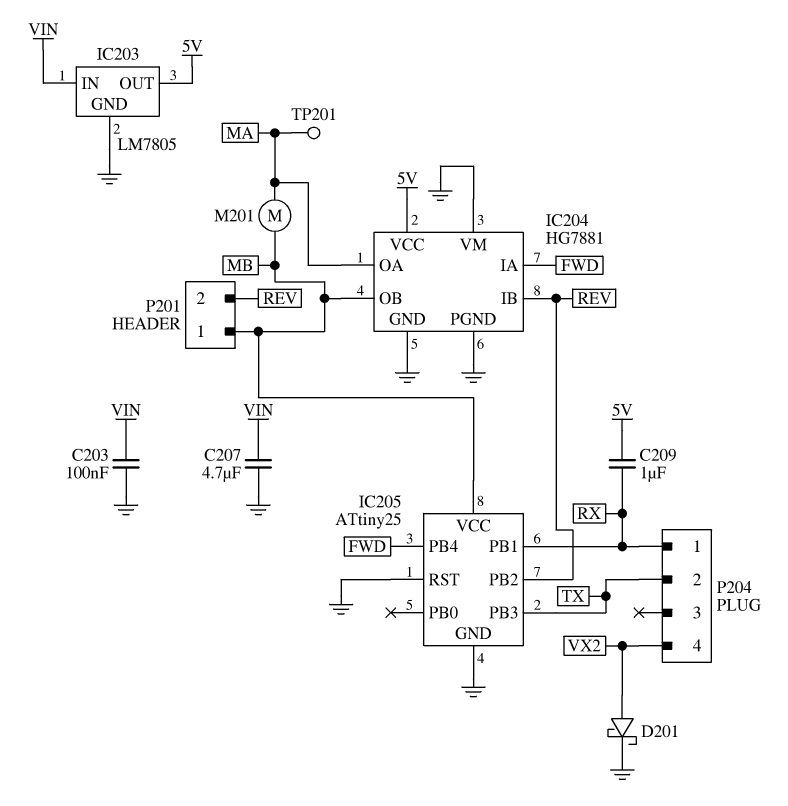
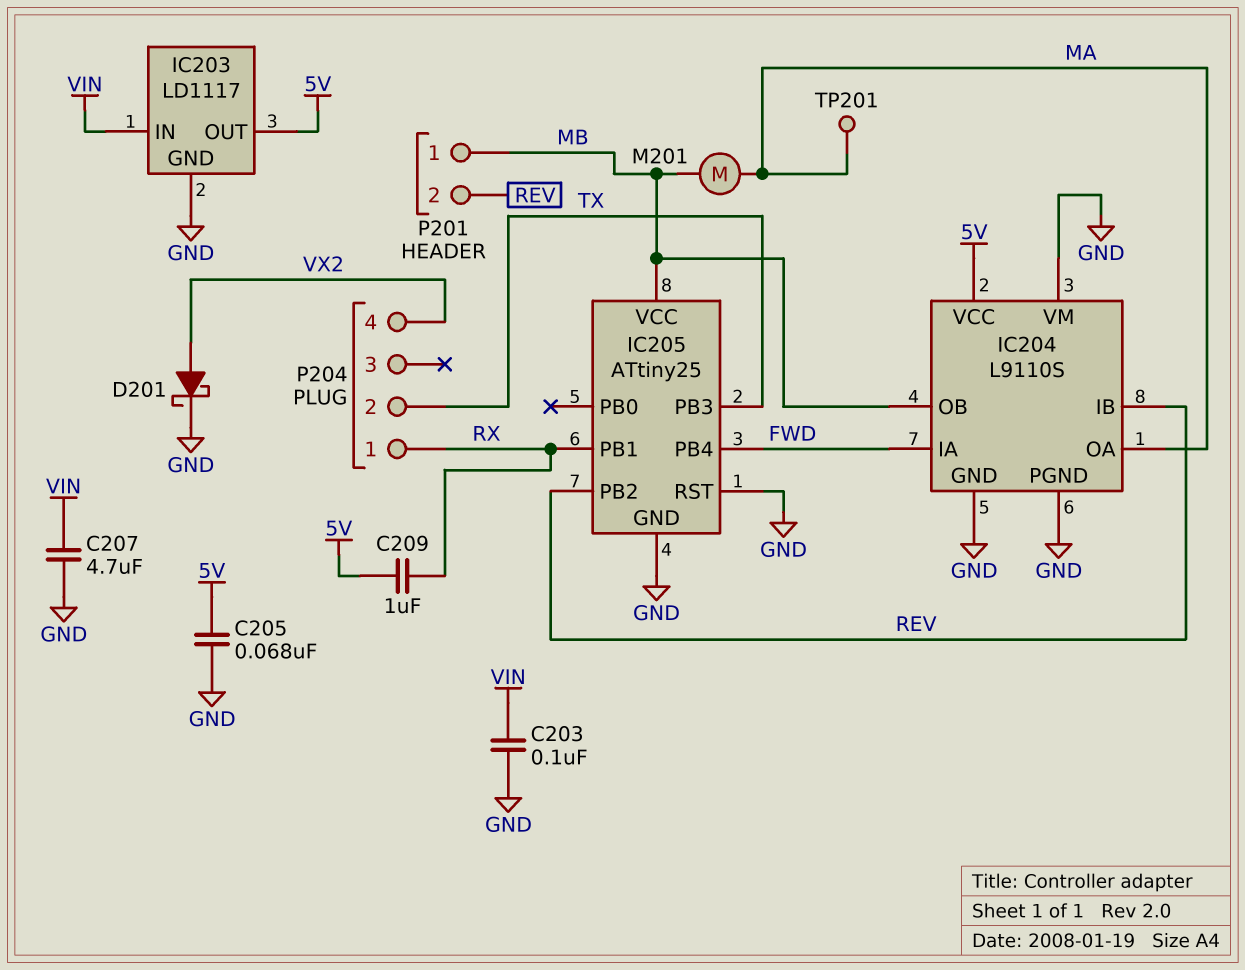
C205: none -> 68nF (5V, GND)
IC203: LM7805 -> LD1117
IC204: HG7881 -> L9110S

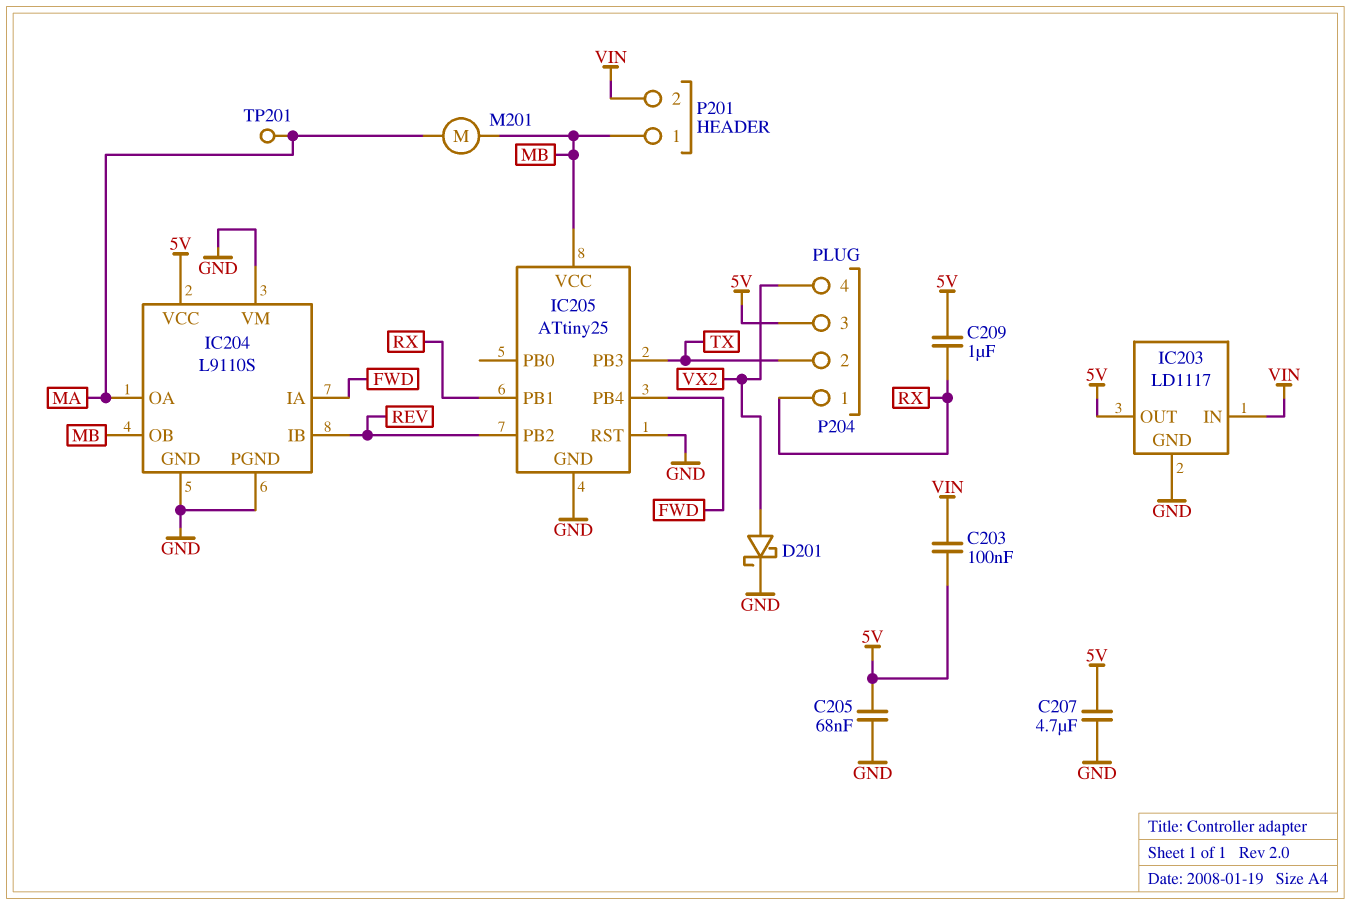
C203: 100nF (GND, VIN) -> 100nF (5V, VIN)
C207: 4.7uF (GND, VIN) -> 4.7uF (5V, GND)
P201 pin 2: REV -> VIN
P204 pin 3: none -> 5V

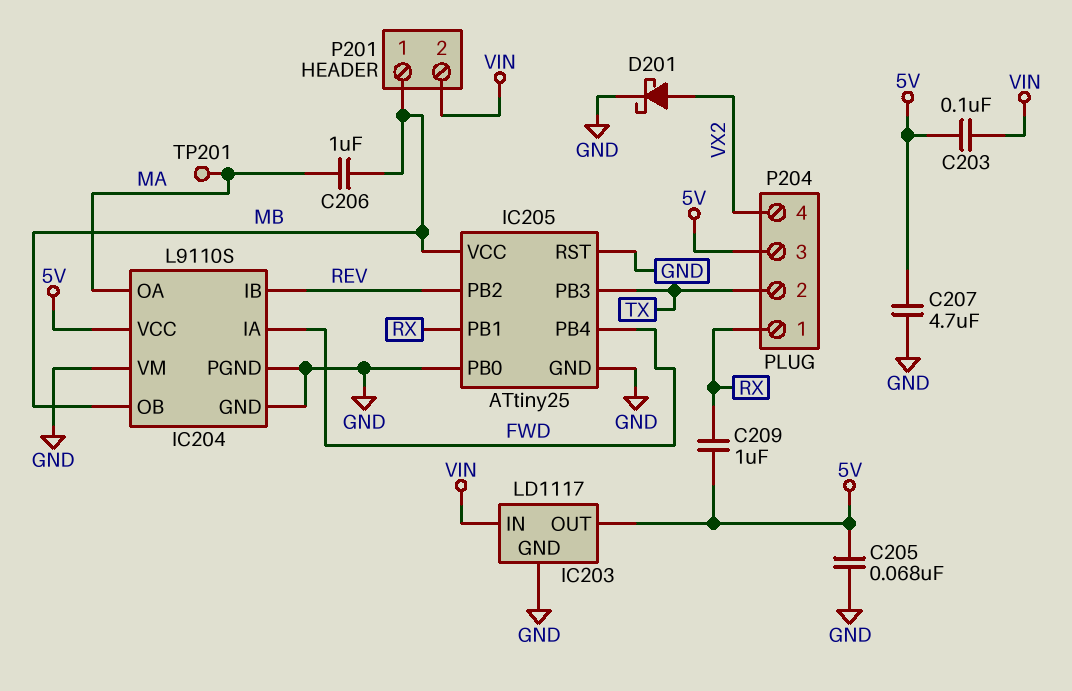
C206: none -> 1uF (MA, MB)
IC205 pin PB0: none -> GND
M201: motor (MA, MB) -> none

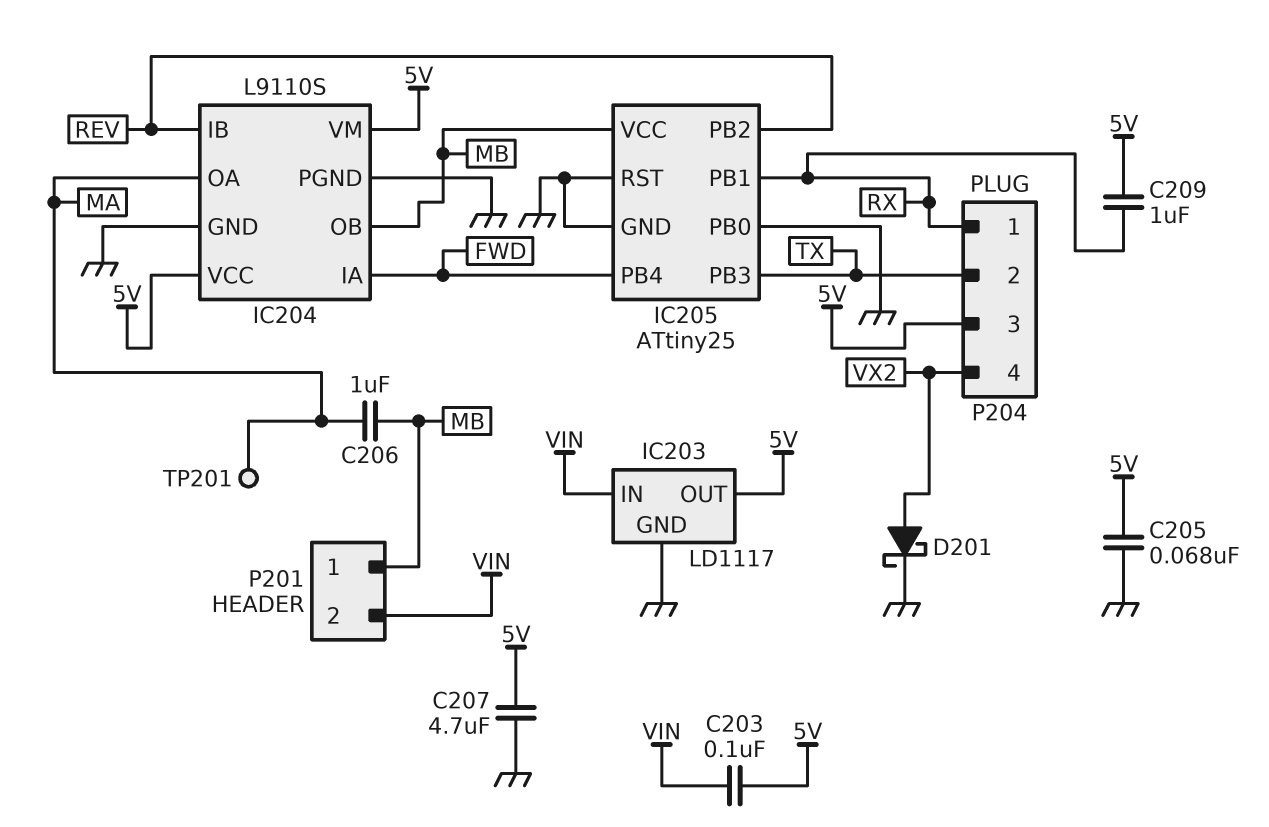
IC204 pin VM: GND -> 5V

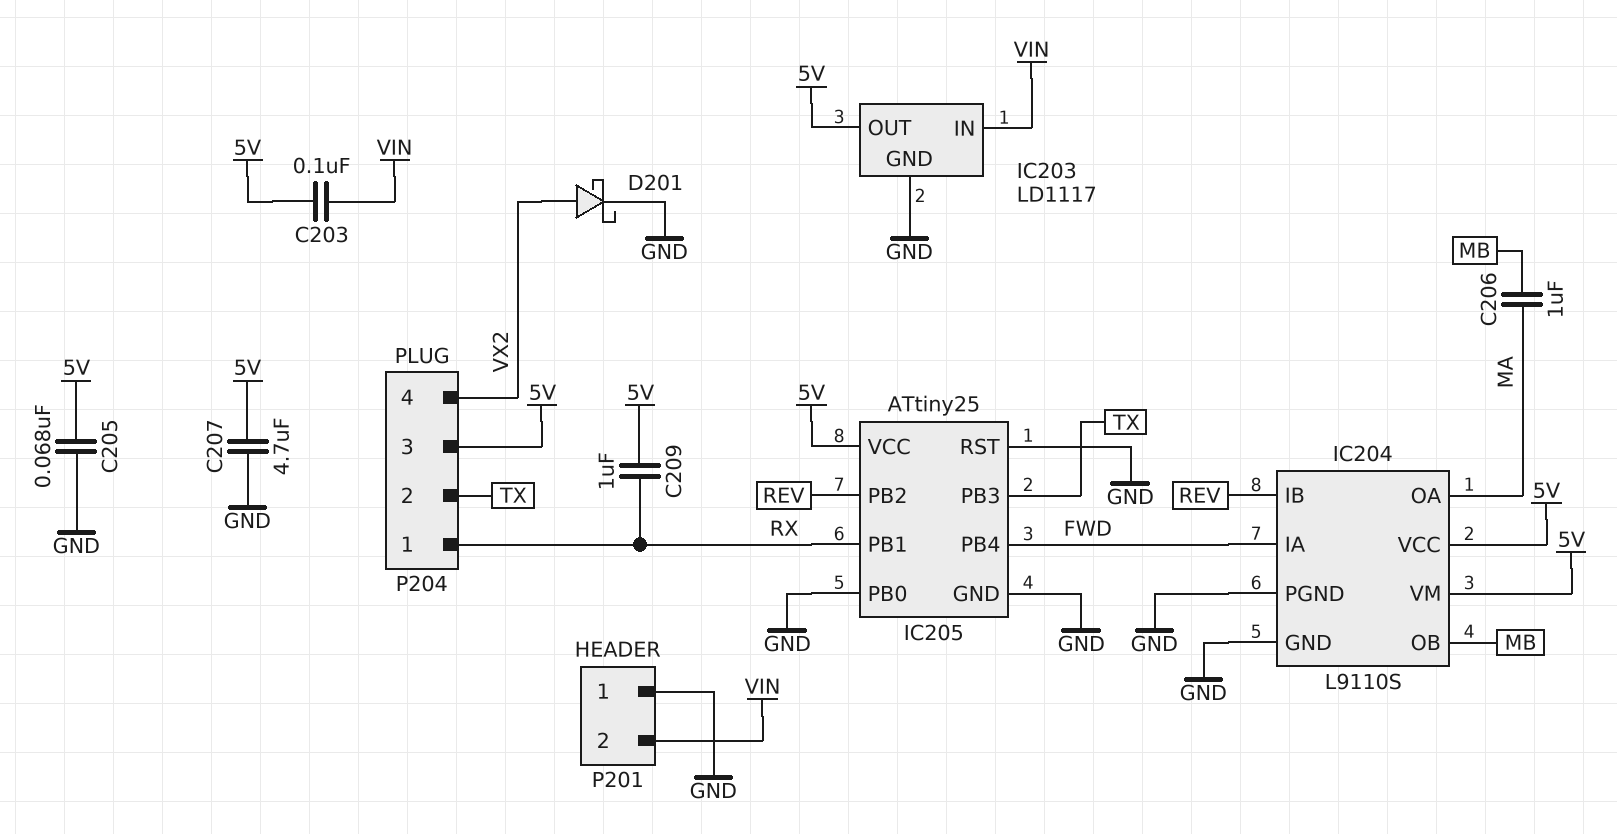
IC205 pin VCC: MB -> 5V
P201 pin 1: MB -> GND
TP201: test point (MA) -> none

